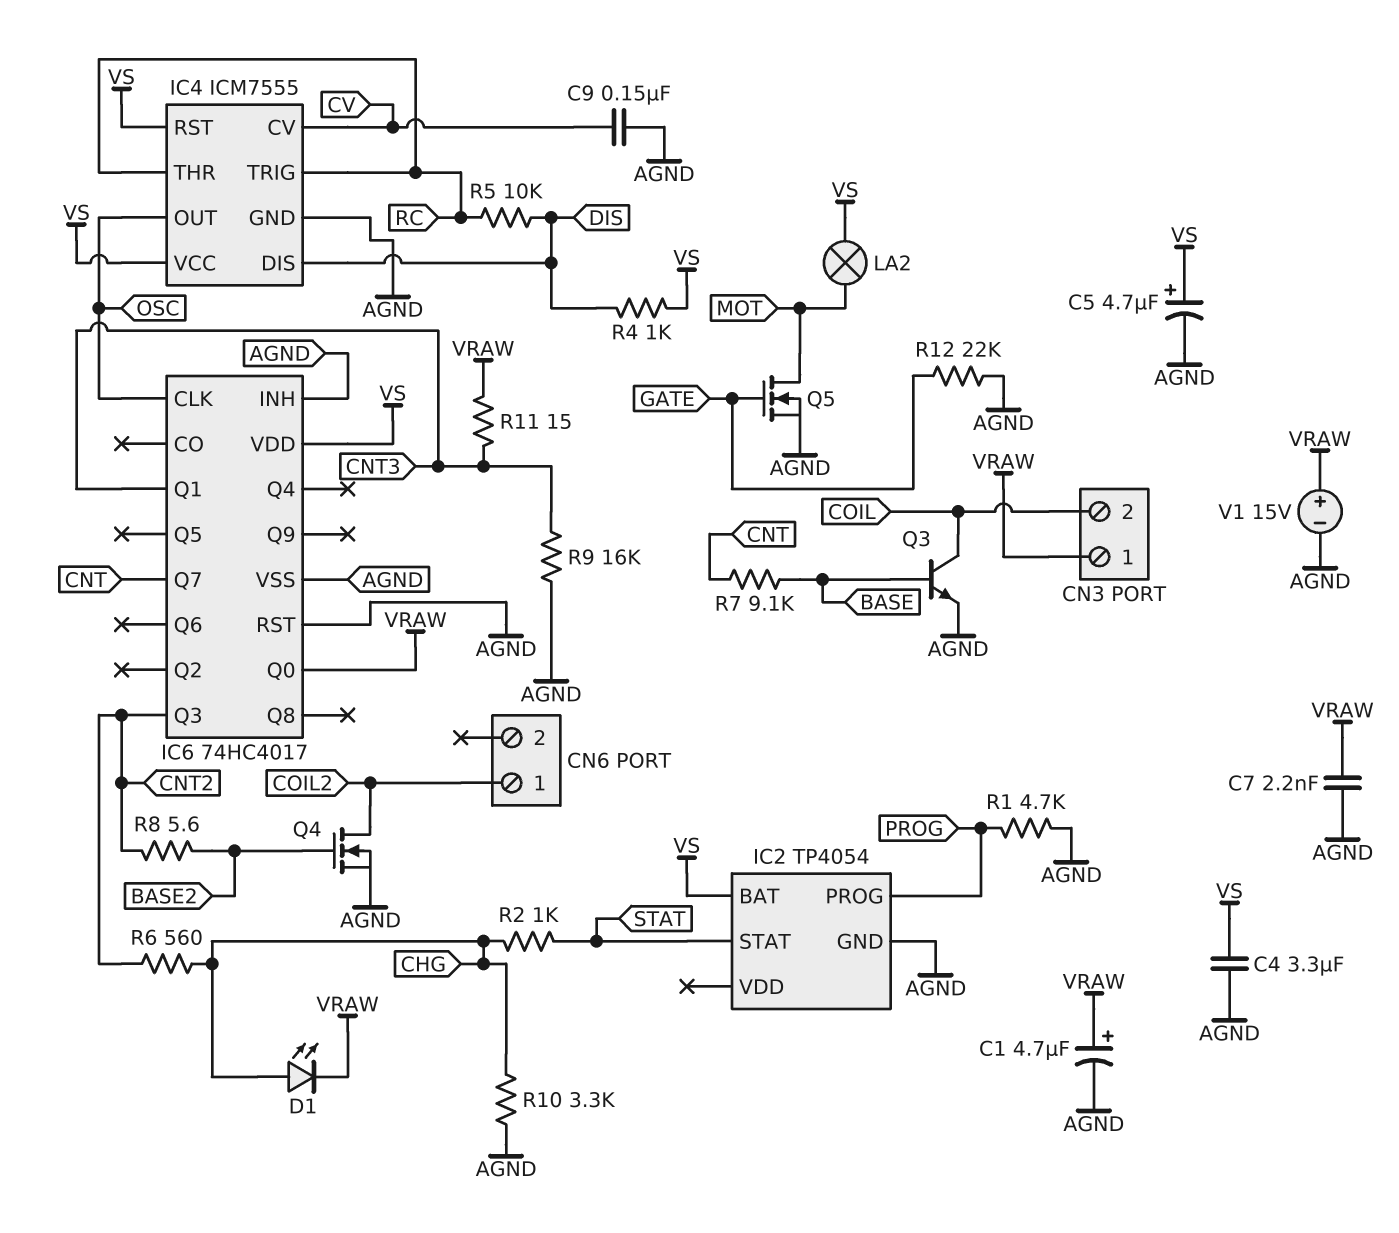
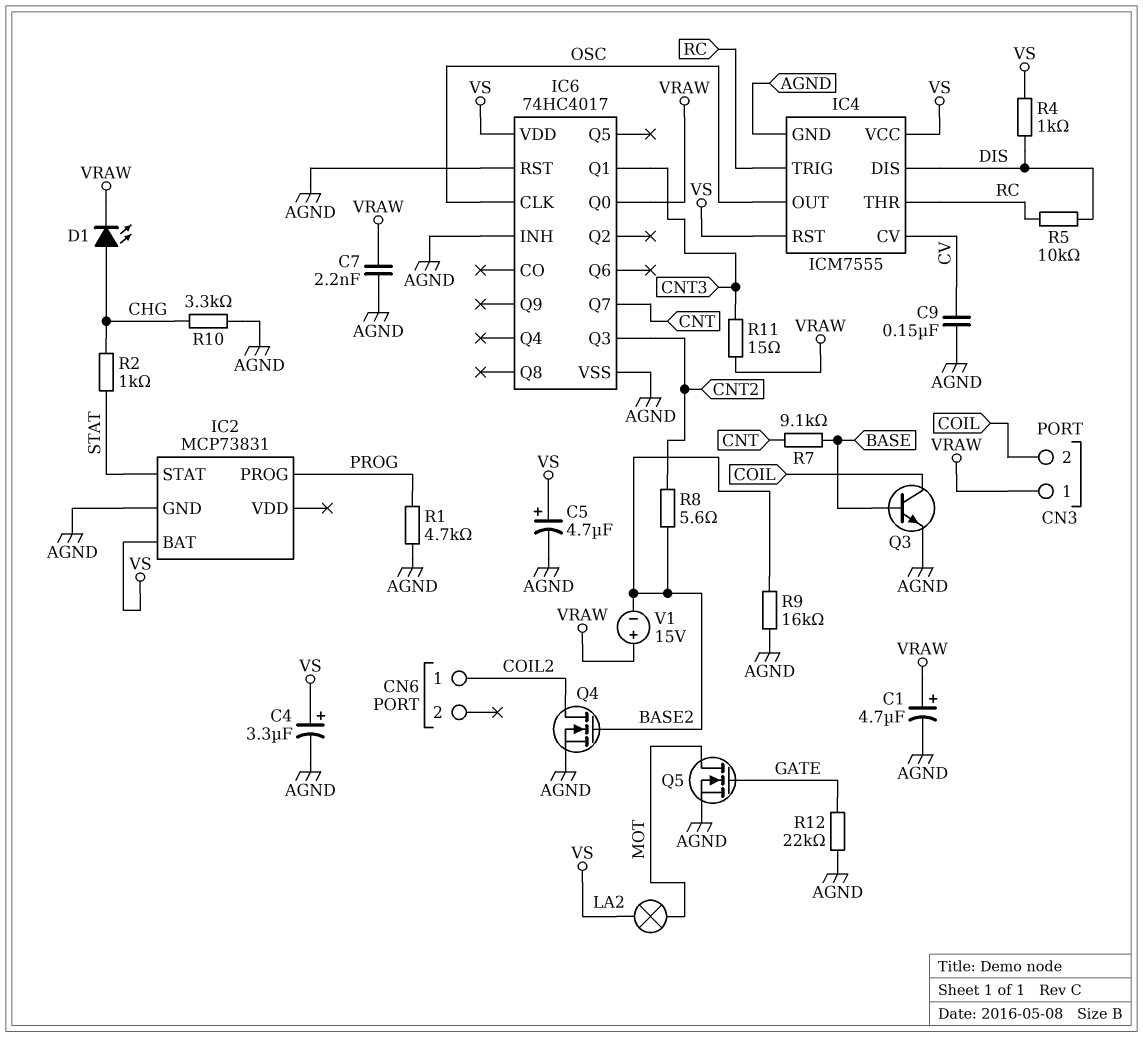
C4: 3.3uF (AGND, VS) -> 3.3uF (plus VS, minus AGND)
IC2: TP4054 -> MCP73831
R6: 560 (CHG, CNT2) -> none
R9: 16k (AGND, CNT3) -> 16k (AGND, BASE2)
V1: 15V (plus VRAW, minus AGND) -> 15V (plus VRAW, minus BASE2)

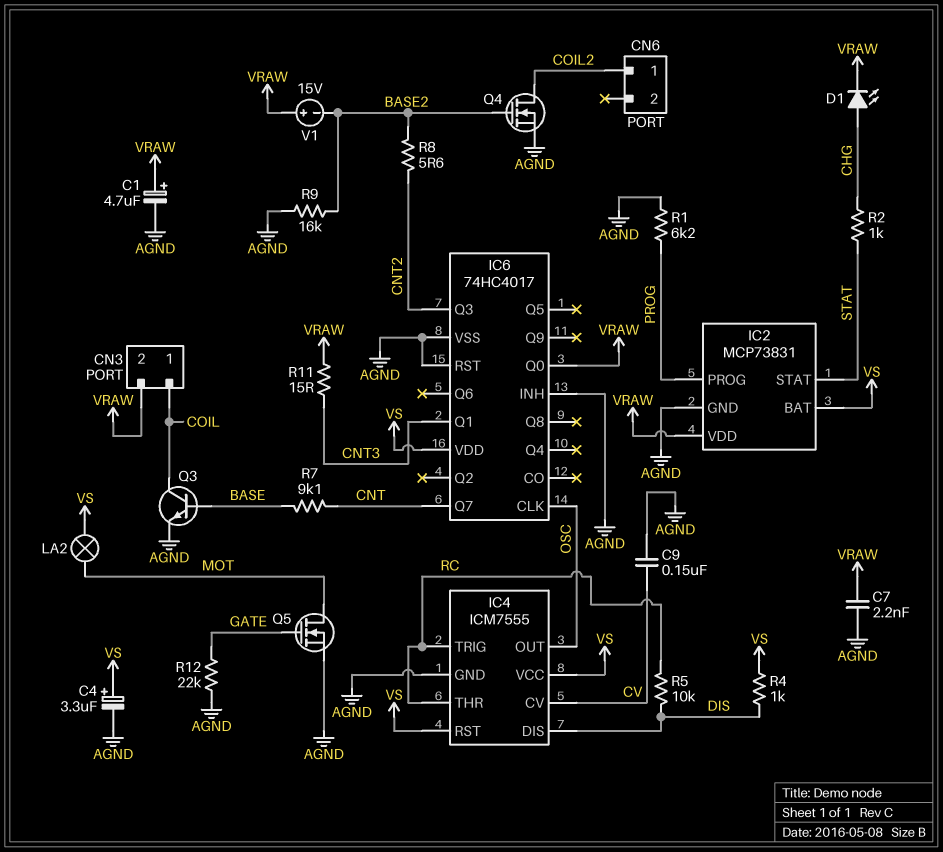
C5: 4.7uF (plus VS, minus AGND) -> none
CN3 pin 1: VRAW -> COIL
CN3 pin 2: COIL -> VRAW
IC2 pin VDD: none -> VRAW
R1: 4.7k (AGND, PROG) -> 6.2k (AGND, PROG)
R10: 3.3k (AGND, CHG) -> none

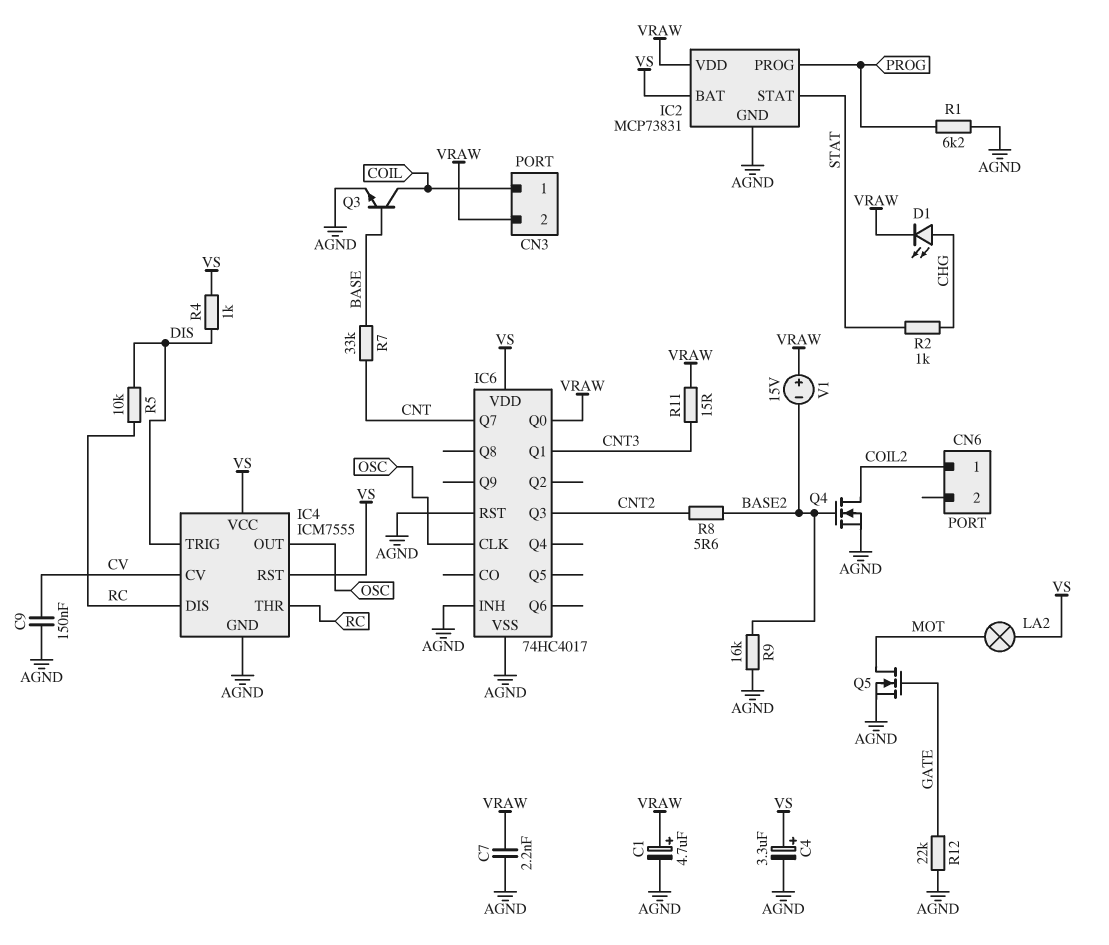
IC4 pin DIS: DIS -> RC
IC4 pin TRIG: RC -> DIS
R7: 9.1k (BASE, CNT) -> 33k (BASE, CNT)

